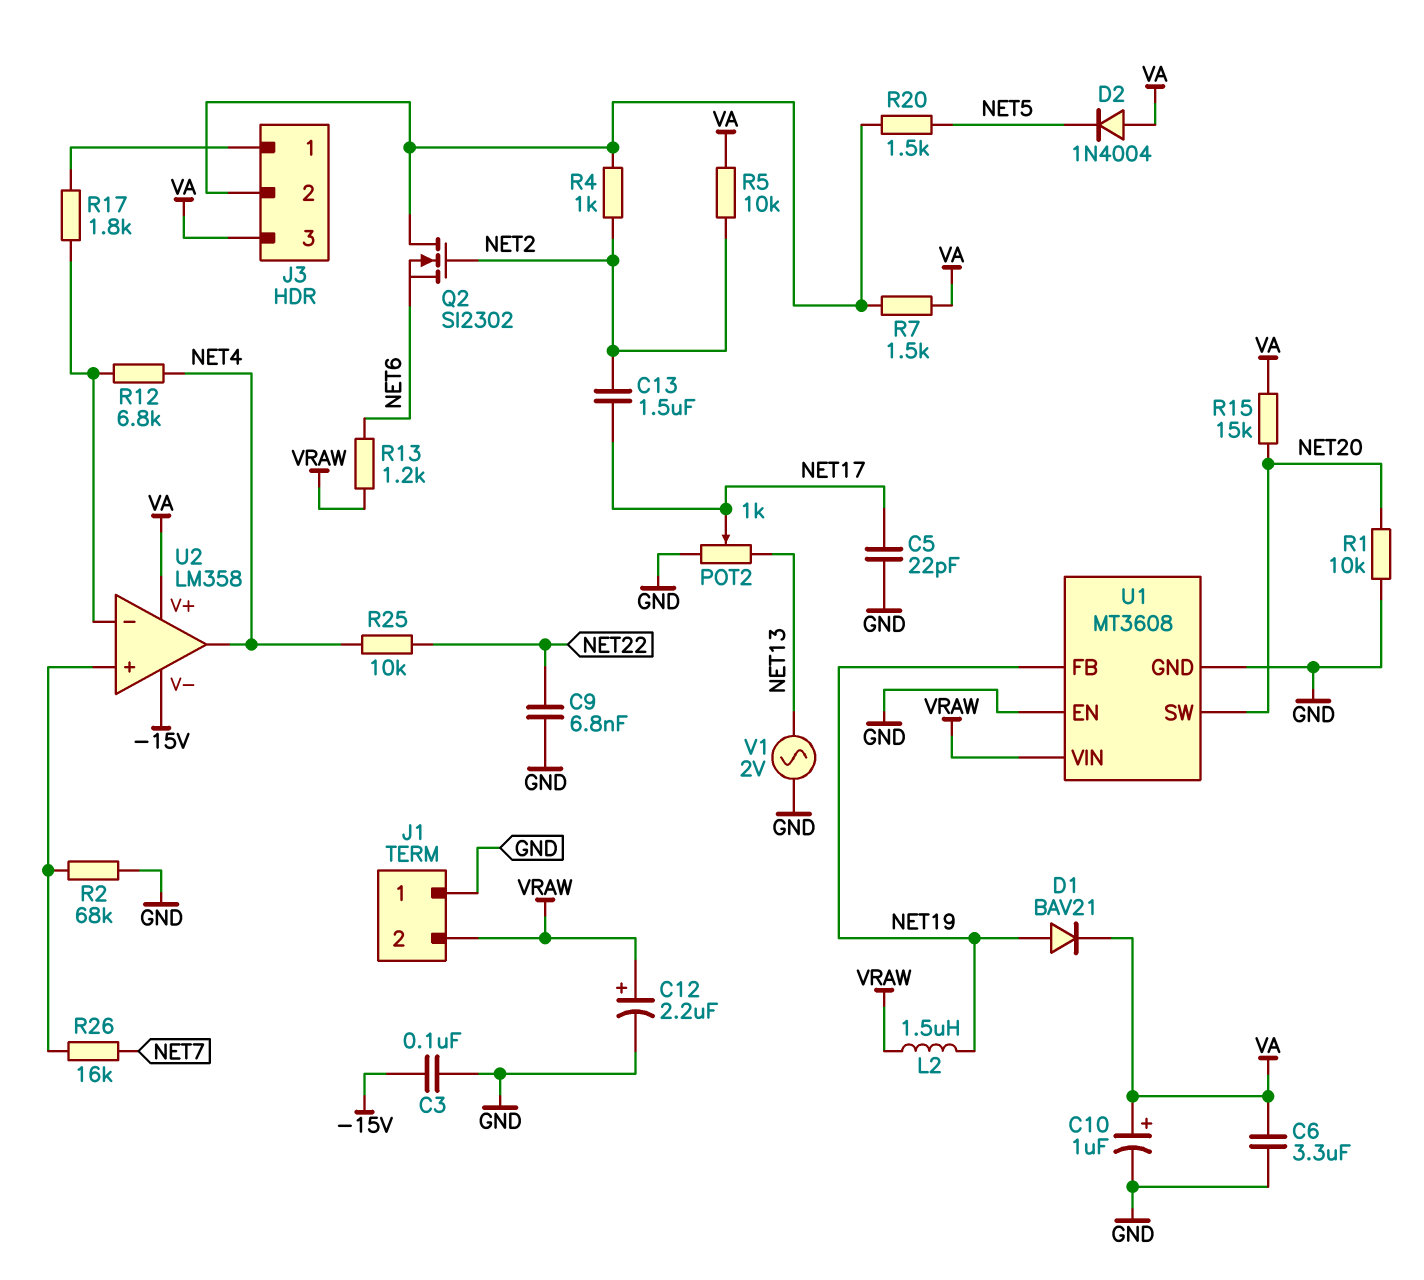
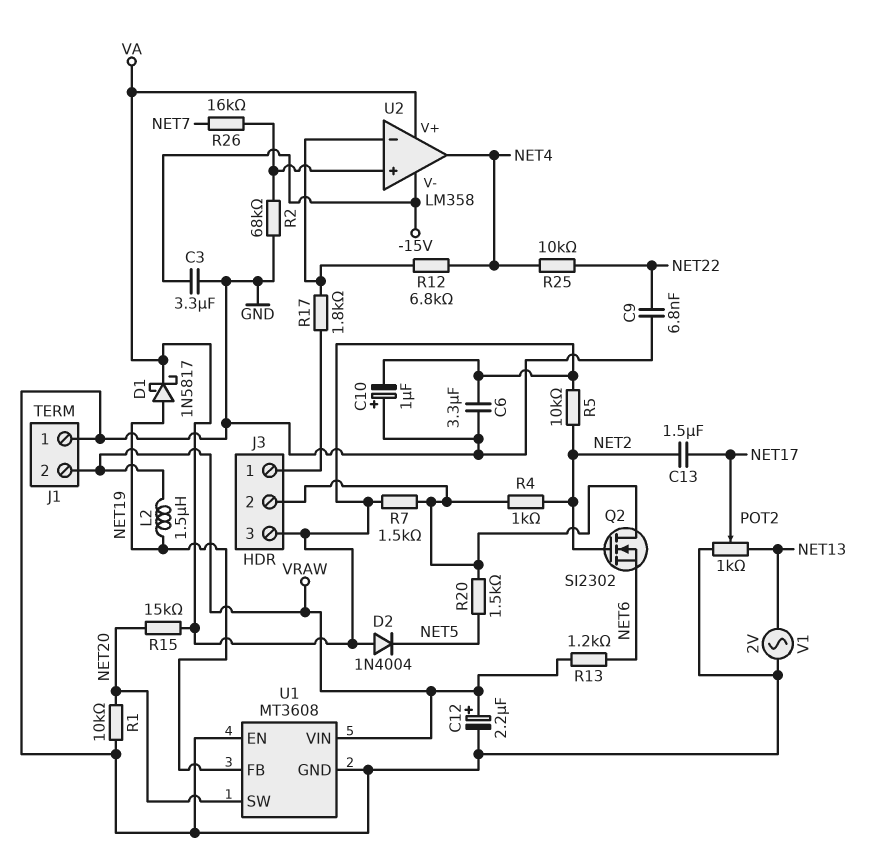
C3: 100nF (-15V, GND) -> 3.3uF (-15V, GND)
C5: 22pF (GND, NET17) -> none
C10: 1uF (plus VA, minus GND) -> 1uF (plus GND, minus VA)
D1: diode BAV21 (A NET19, K VA) -> schottky 1N5817 (A NET19, K VA)

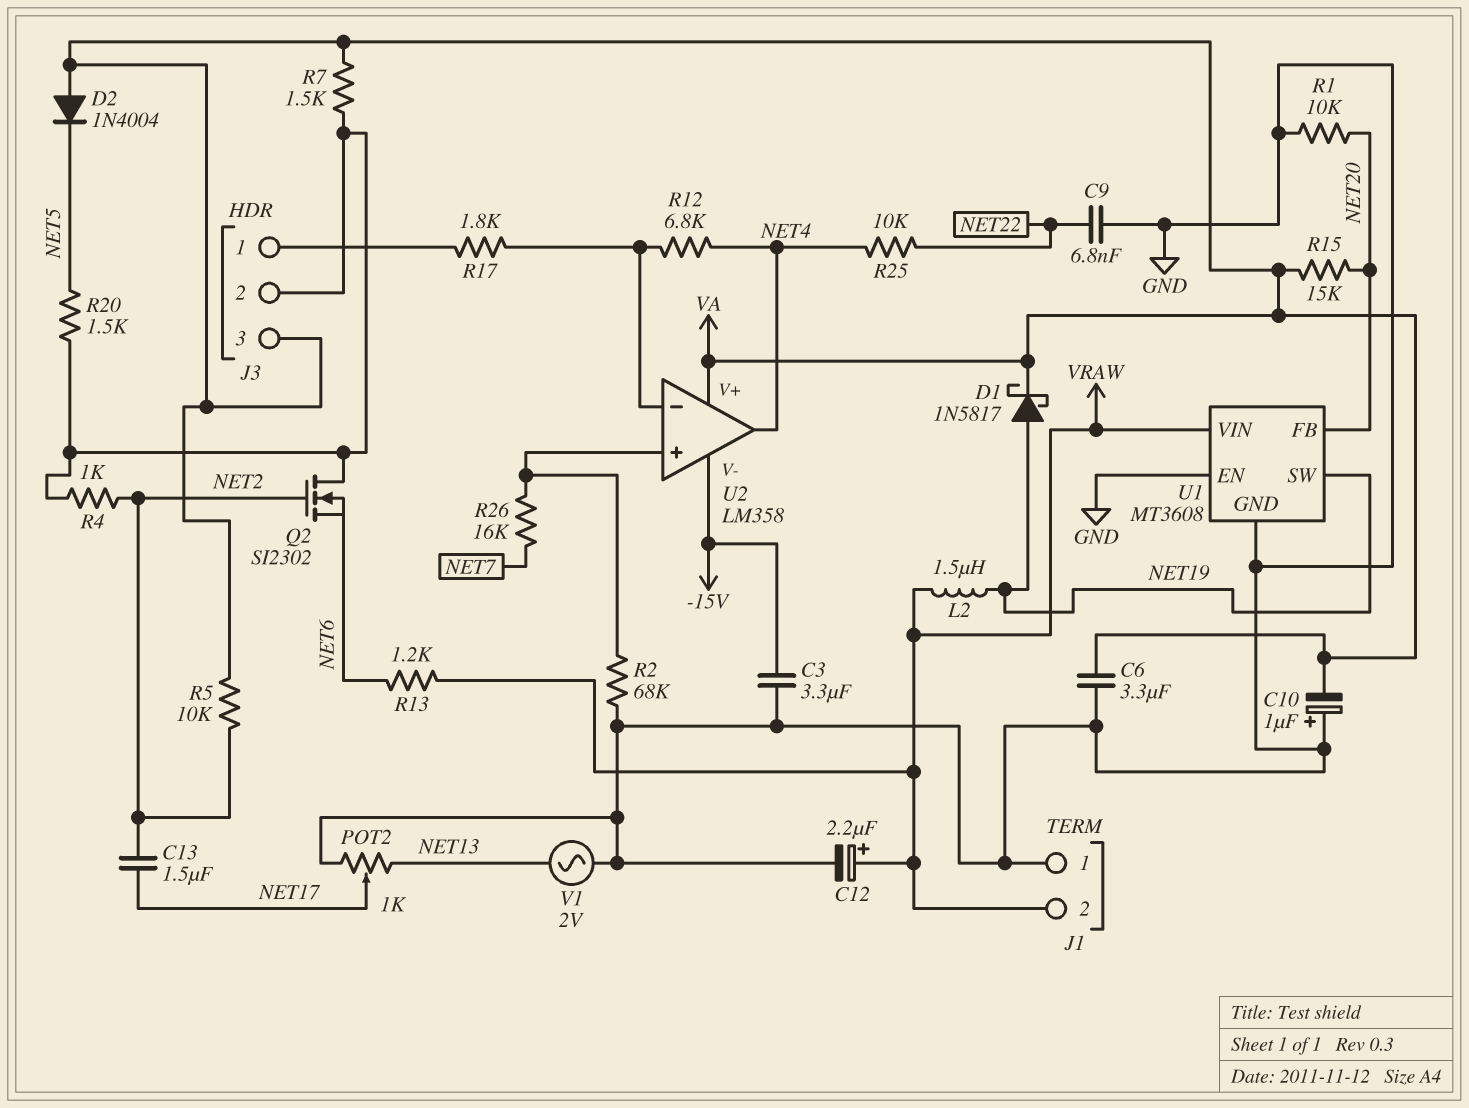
U1 pin FB: NET19 -> NET20
U1 pin SW: NET20 -> NET19

